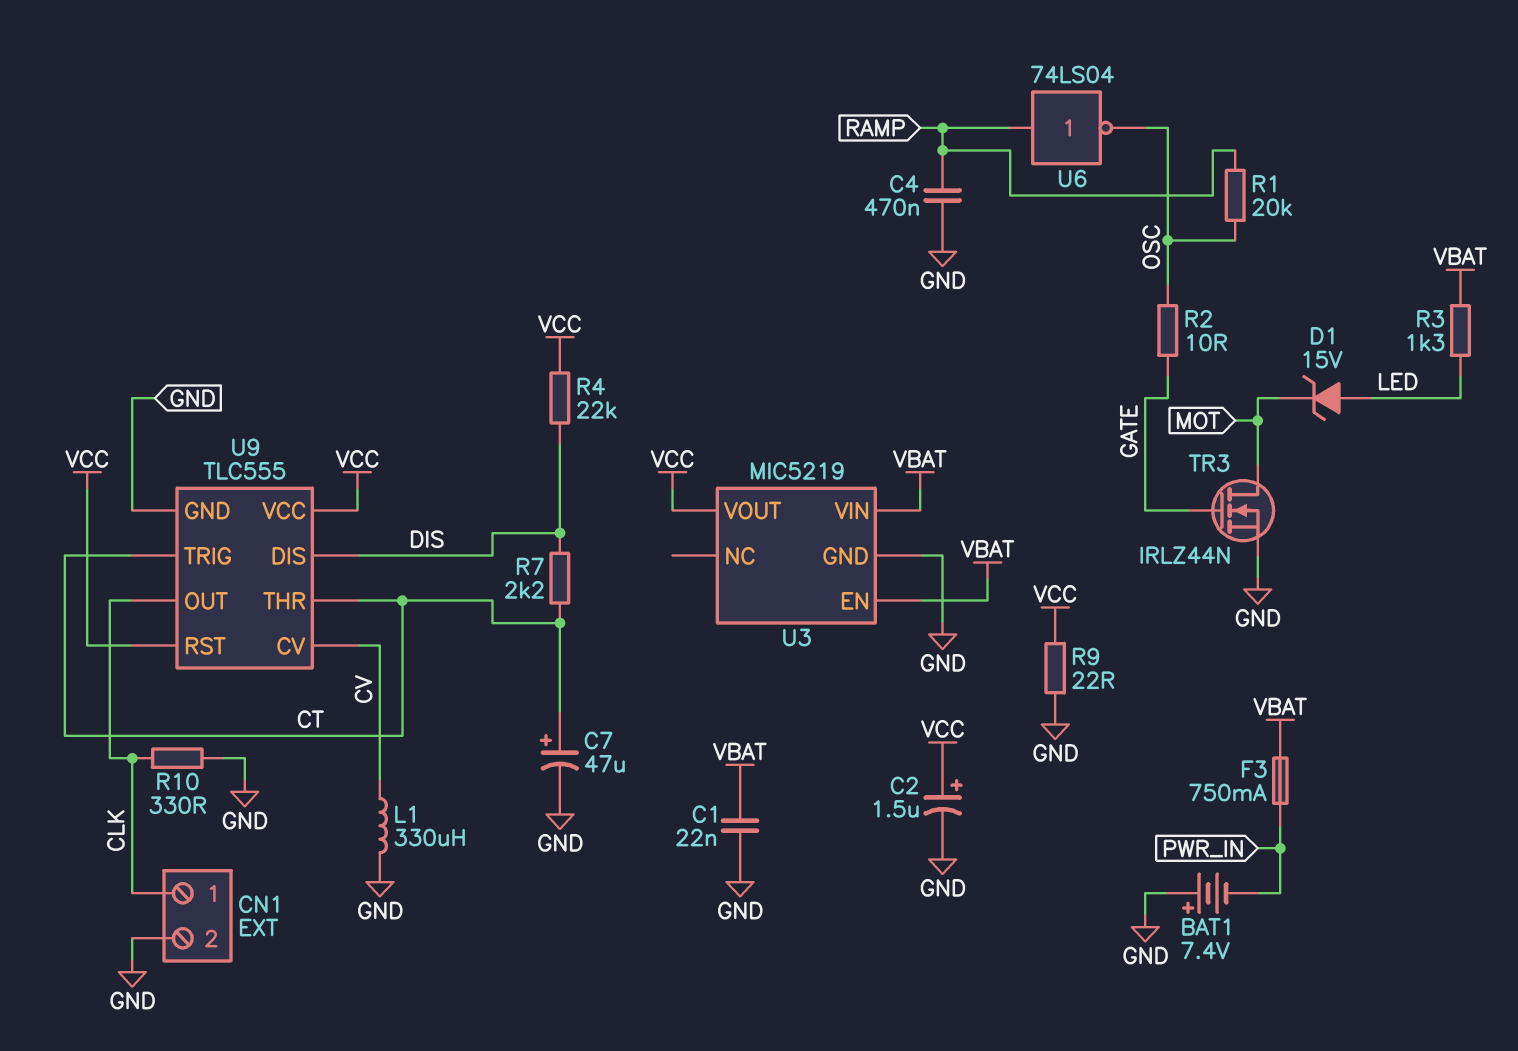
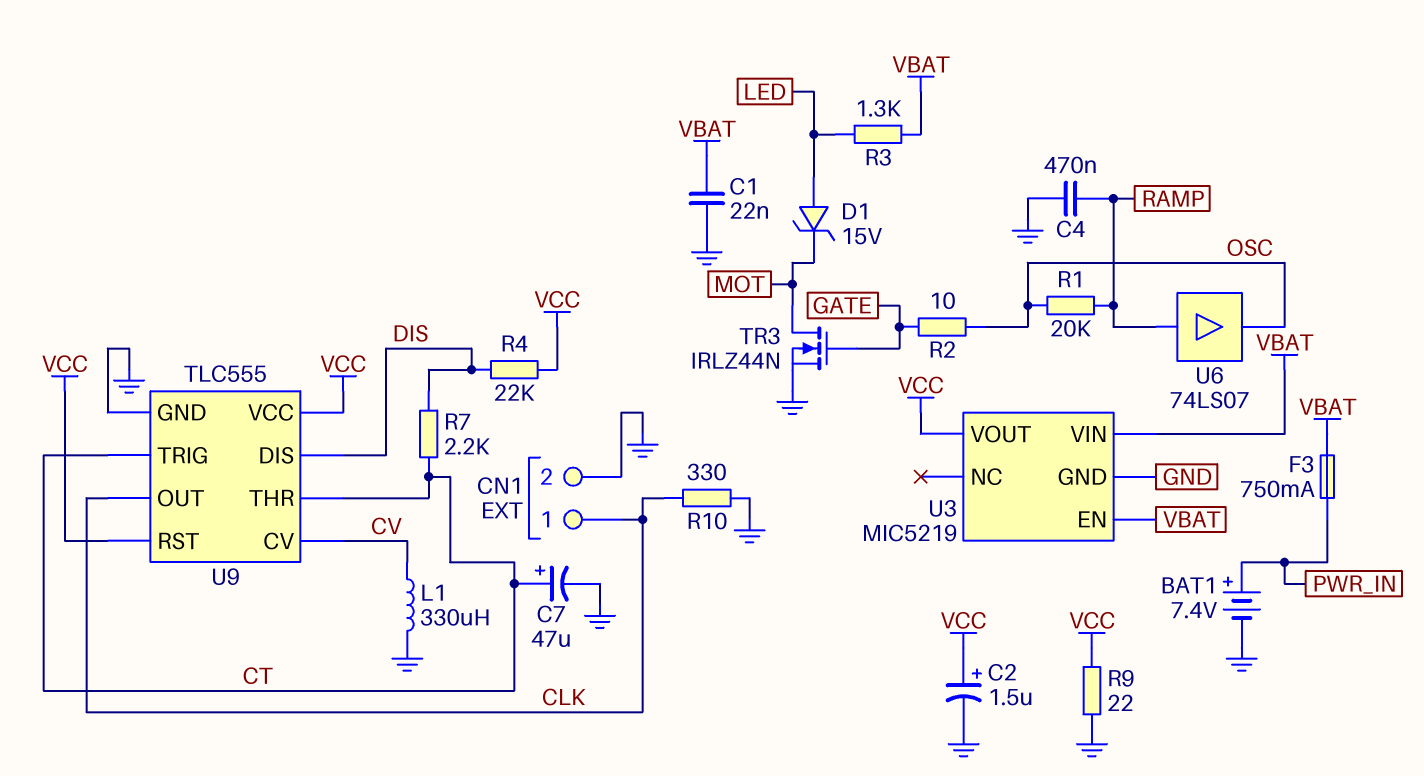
BAT1: 7.4V (plus GND, minus PWR_IN) -> 7.4V (plus PWR_IN, minus GND)
U6: NOT 74LS04 (in RAMP, out OSC) -> buffer 74LS07 (in RAMP, out OSC)

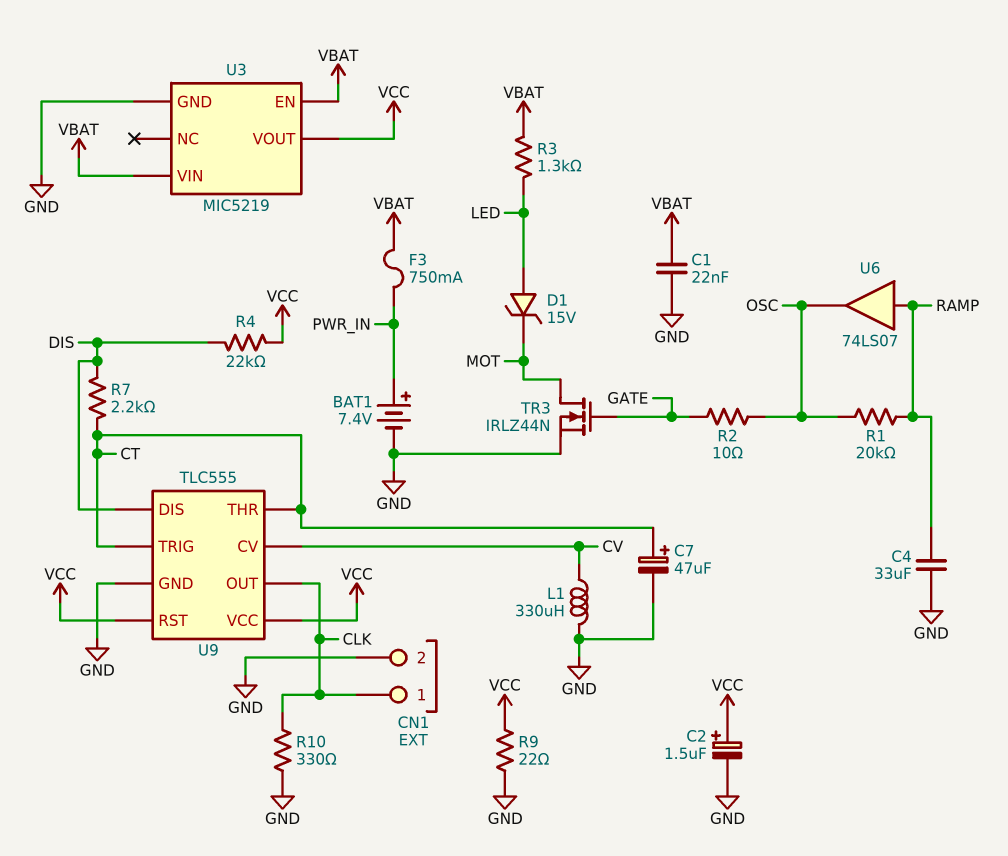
C4: 470nF (GND, RAMP) -> 33uF (GND, RAMP)

